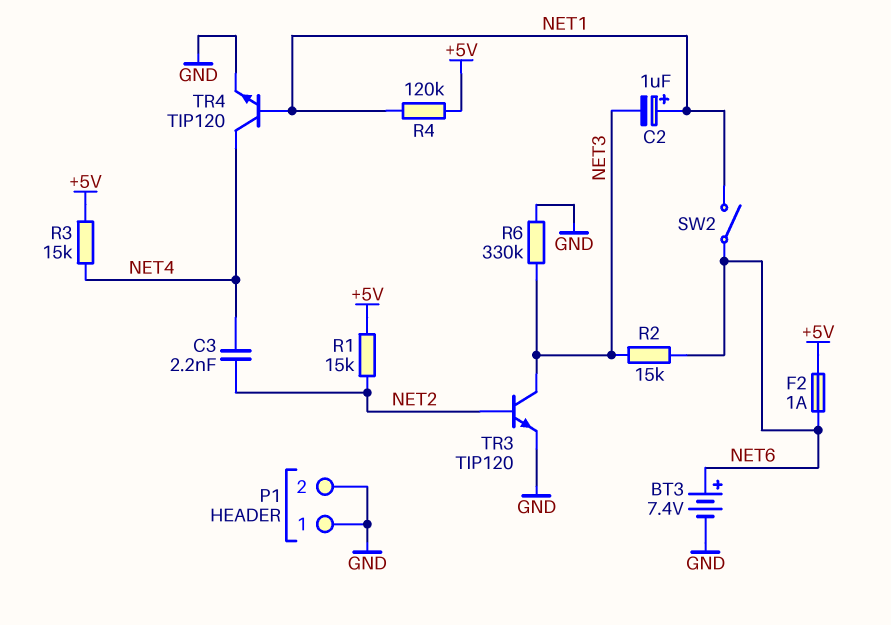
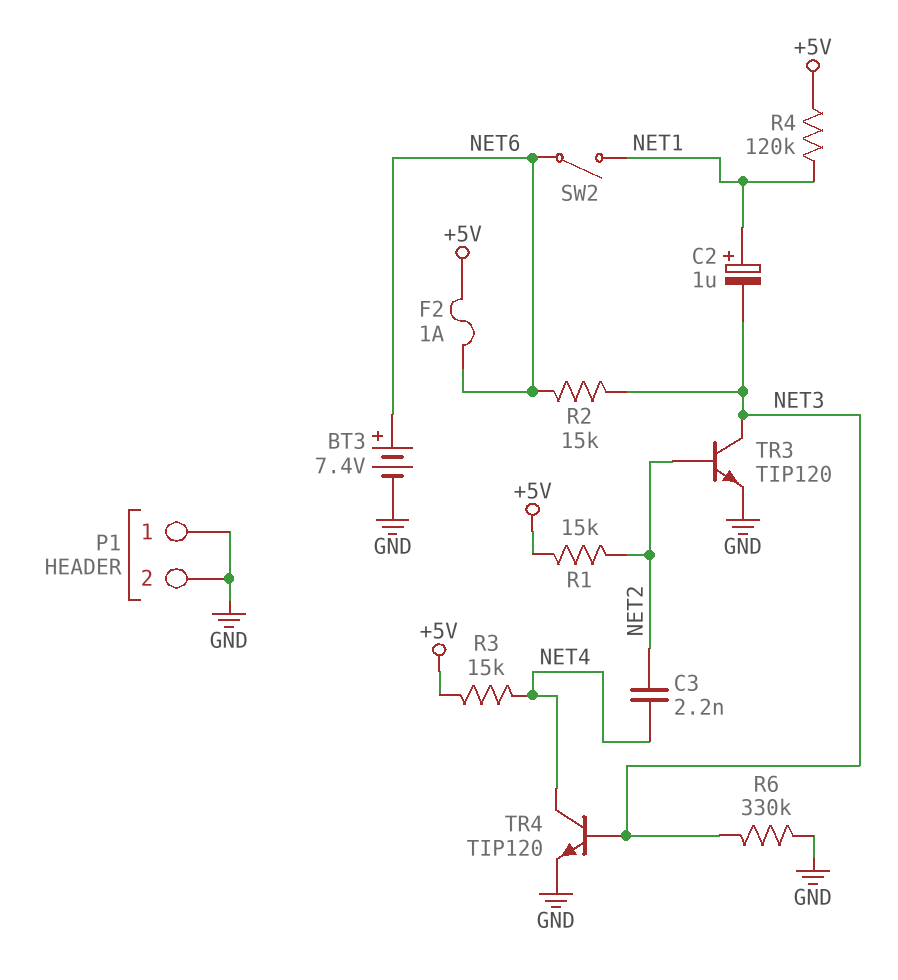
TR4: NPN TIP120 (B NET1, C NET4, E GND) -> NPN TIP120 (B NET3, C NET4, E GND)

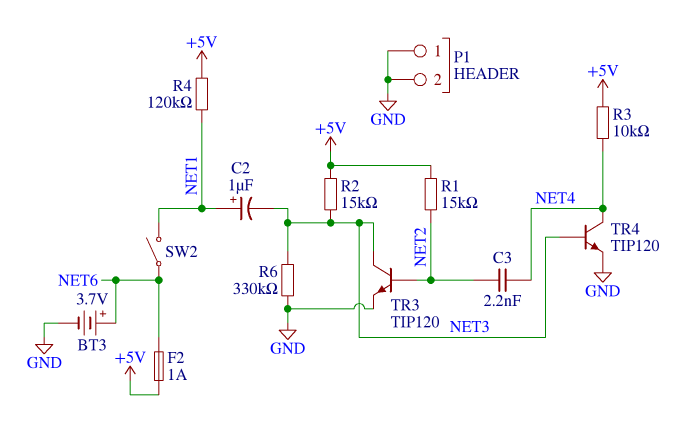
BT3: 7.4V (plus NET6, minus GND) -> 3.7V (plus NET6, minus GND)
R2: 15k (NET3, NET6) -> 15k (+5V, NET3)
R3: 15k (+5V, NET4) -> 10k (+5V, NET4)

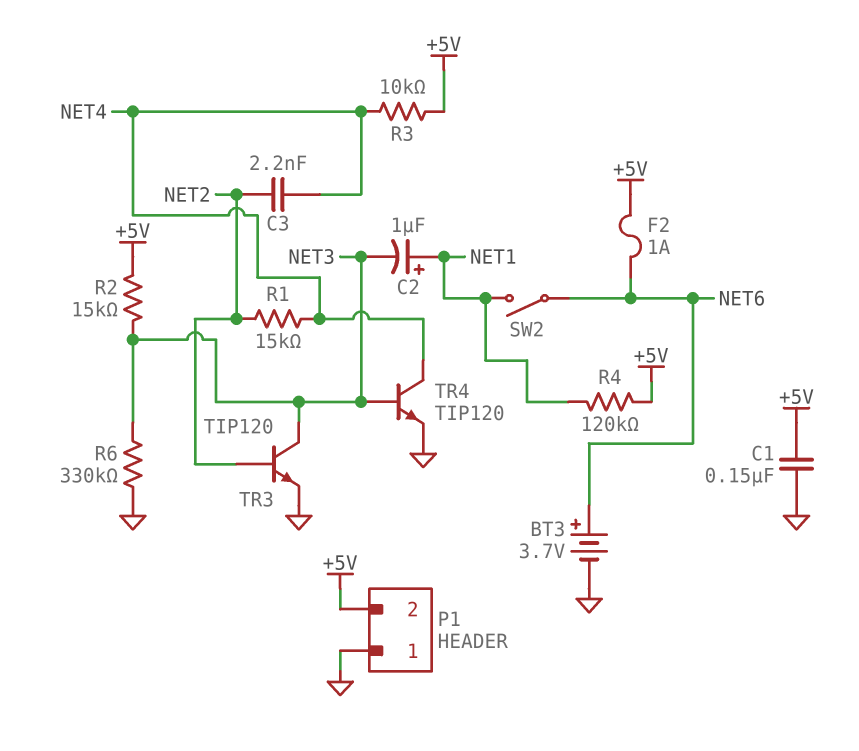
C1: none -> 150nF (+5V, GND)
P1 pin 2: GND -> +5V
R1: 15k (+5V, NET2) -> 15k (NET2, NET4)

